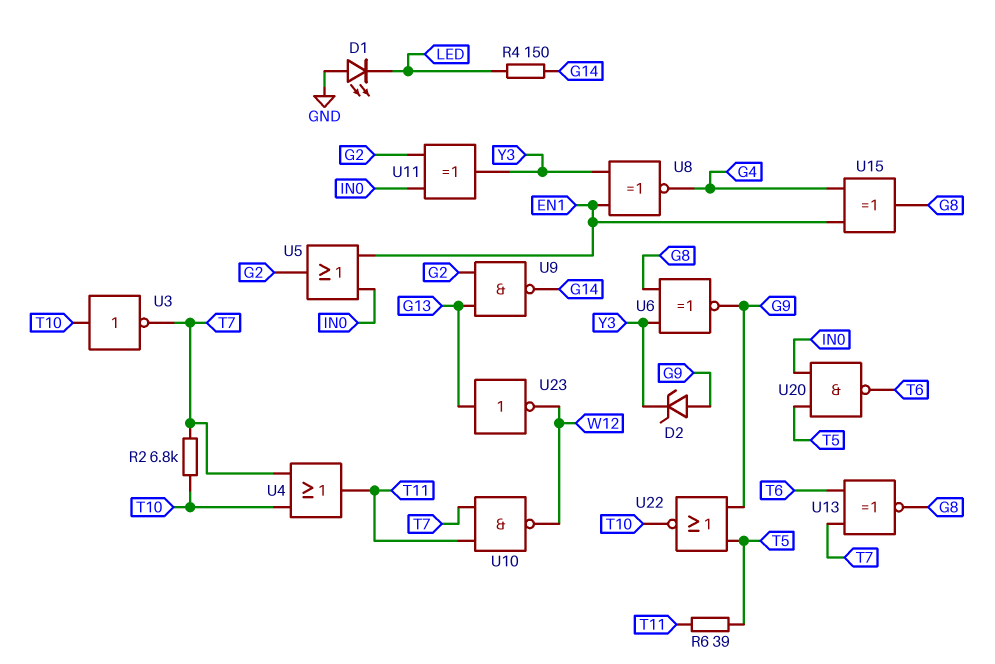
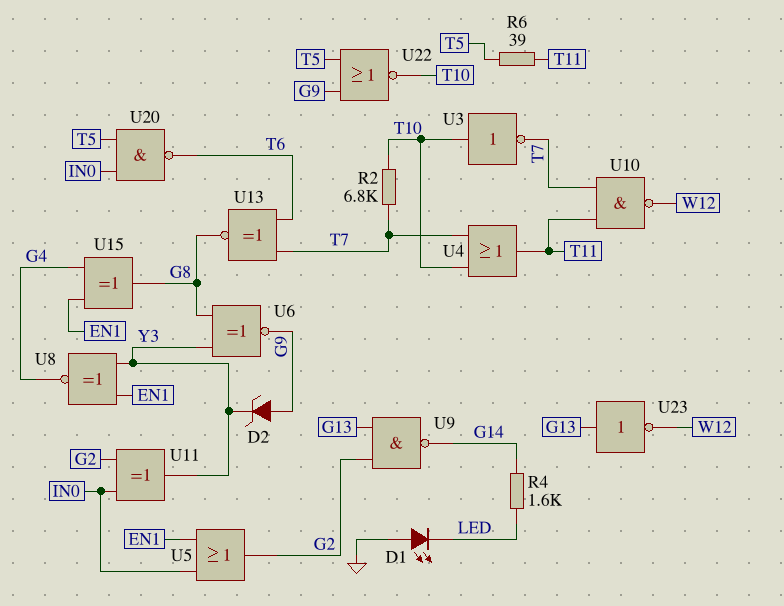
R4: 150 (G14, LED) -> 1.6k (G14, LED)

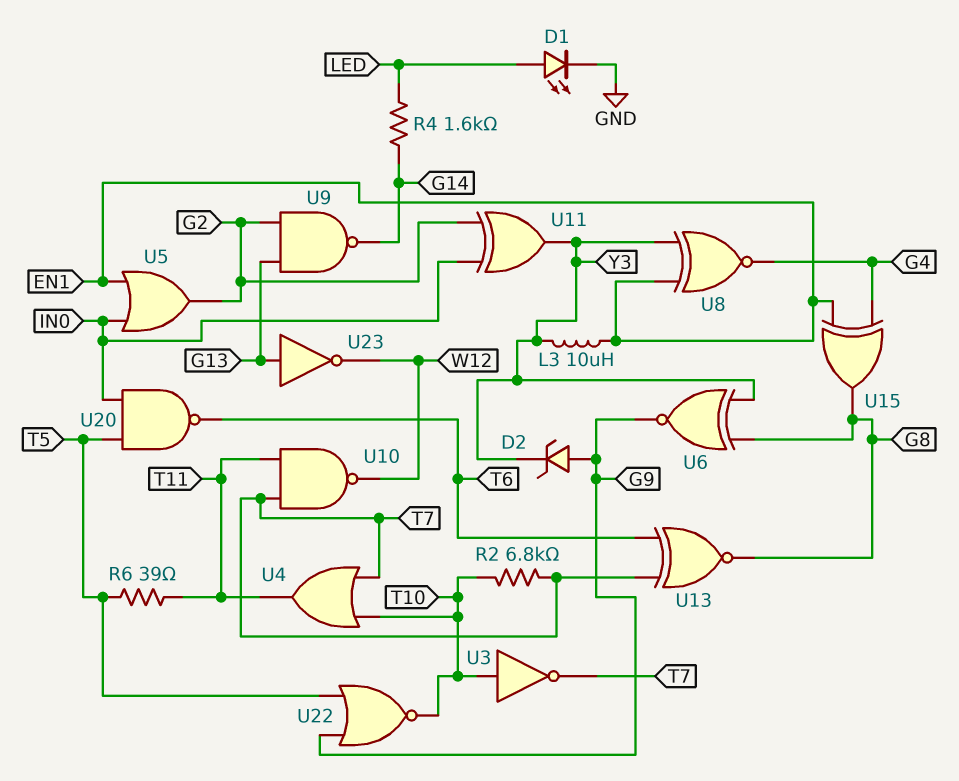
D1: LED (A GND, K LED) -> LED (A LED, K GND)
L3: none -> 10uH (EN1, Y3)

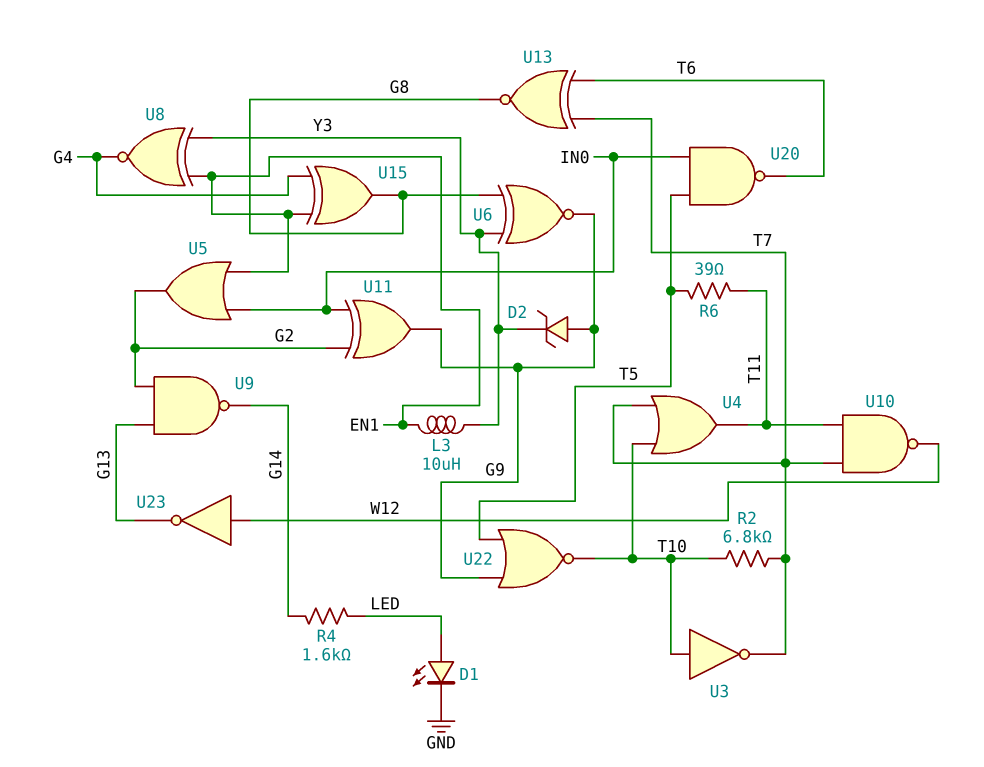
U11: XOR (in G2, in IN0, out Y3) -> XOR (in G2, in IN0, out G9)
U23: NOT (in G13, out W12) -> NOT (in W12, out G13)

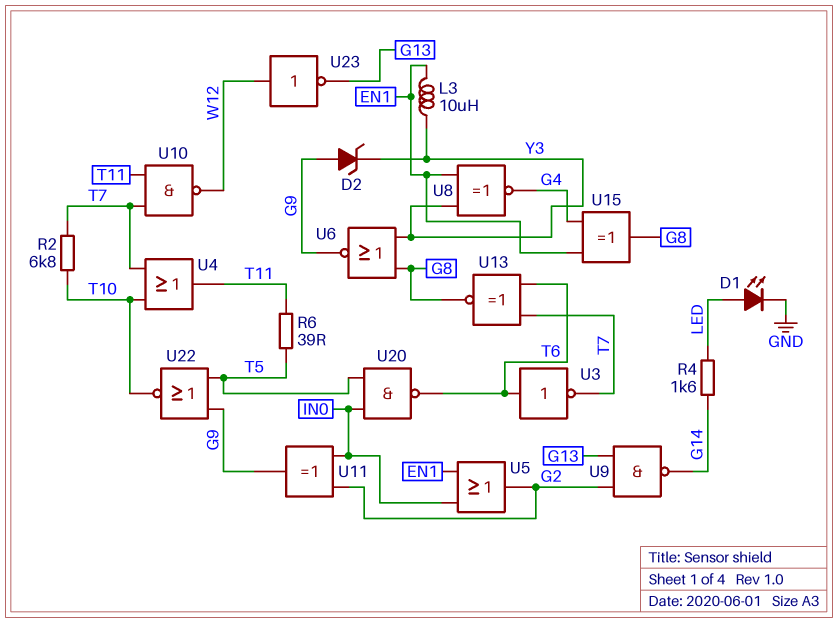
U3: NOT (in T10, out T7) -> NOT (in T6, out T7)
U6: XNOR (in G8, in Y3, out G9) -> NOR (in G8, in Y3, out G9)

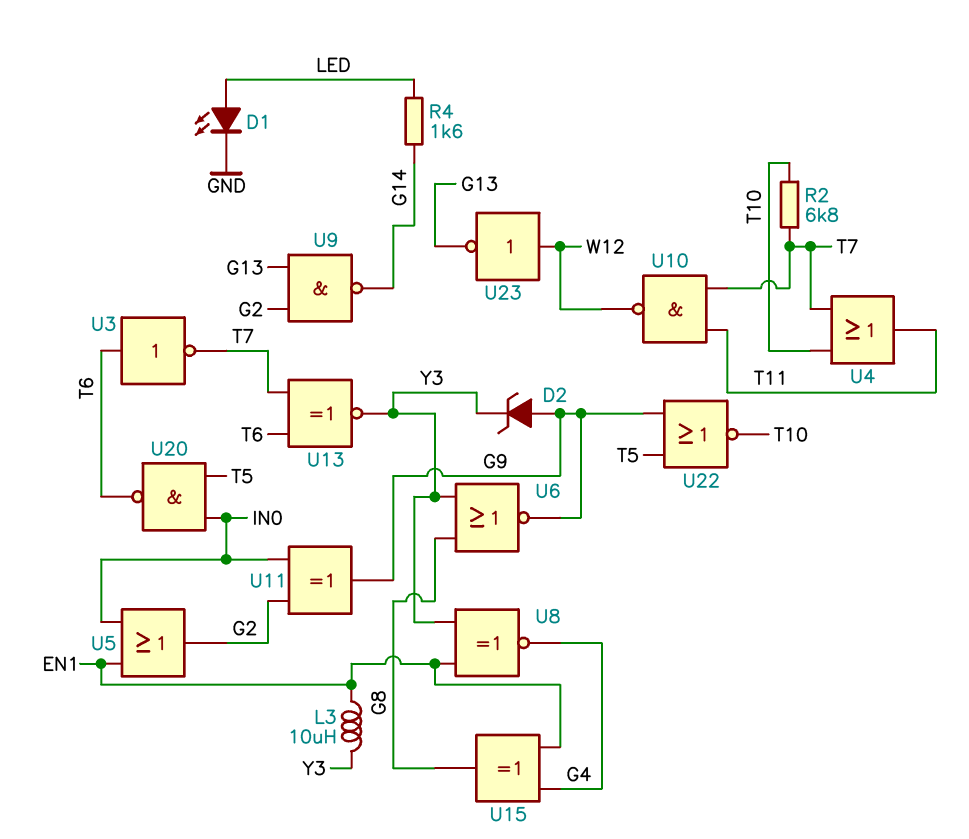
R6: 39 (T5, T11) -> none
U13: XNOR (in T6, in T7, out G8) -> XNOR (in T6, in T7, out Y3)

